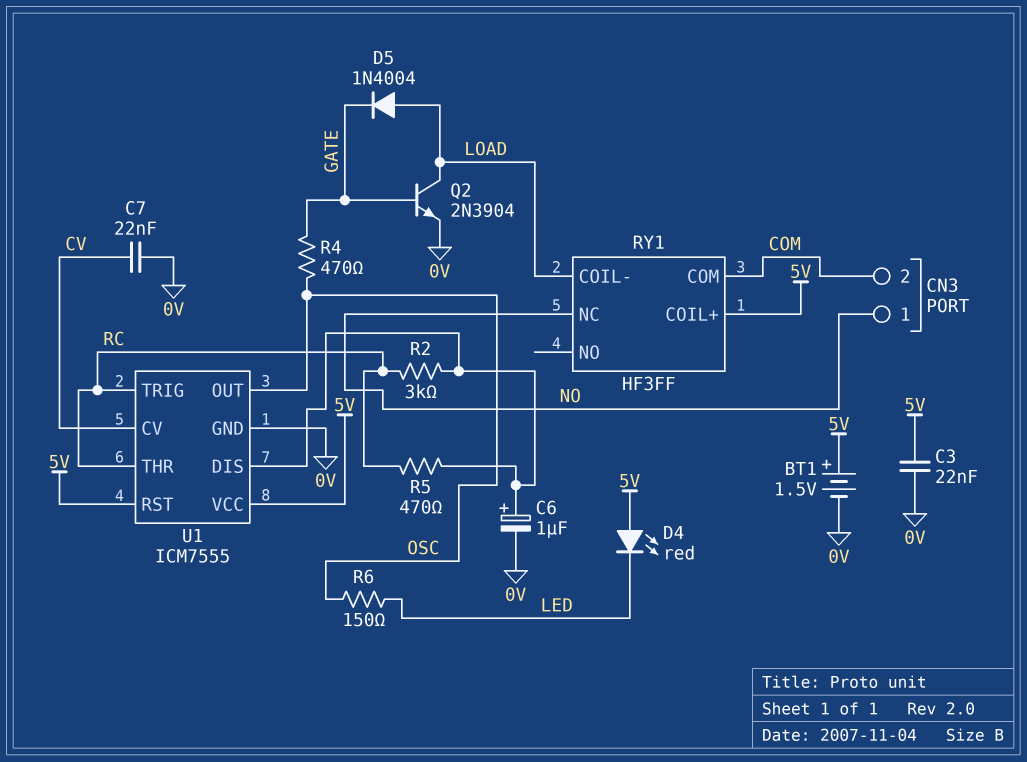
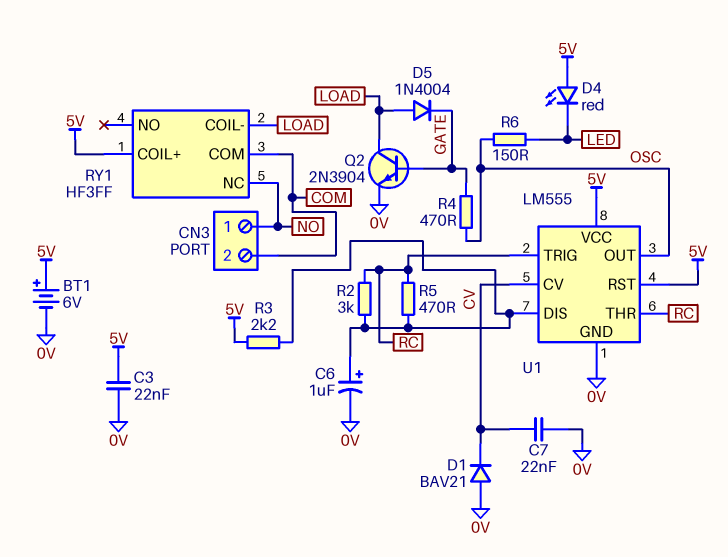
BT1: 1.5V (plus 5V, minus 0V) -> 6V (plus 5V, minus 0V)
D1: none -> diode BAV21 (A 0V, K CV)
R3: none -> 2.2k (5V, U1/DIS)
U1: ICM7555 -> LM555

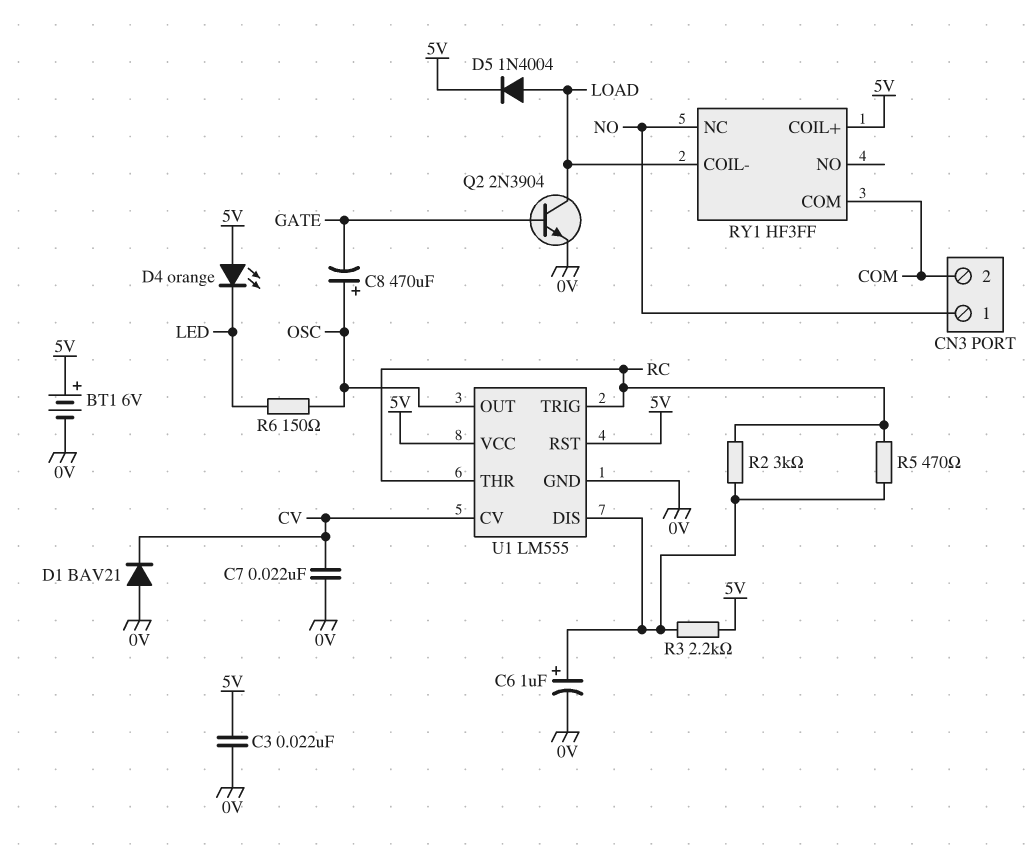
C8: none -> 470uF (plus OSC, minus GATE)
D4: LED red (A 5V, K LED) -> LED orange (A 5V, K LED)
D5: diode 1N4004 (A LOAD, K GATE) -> diode 1N4004 (A LOAD, K 5V)
R4: 470 (GATE, OSC) -> none

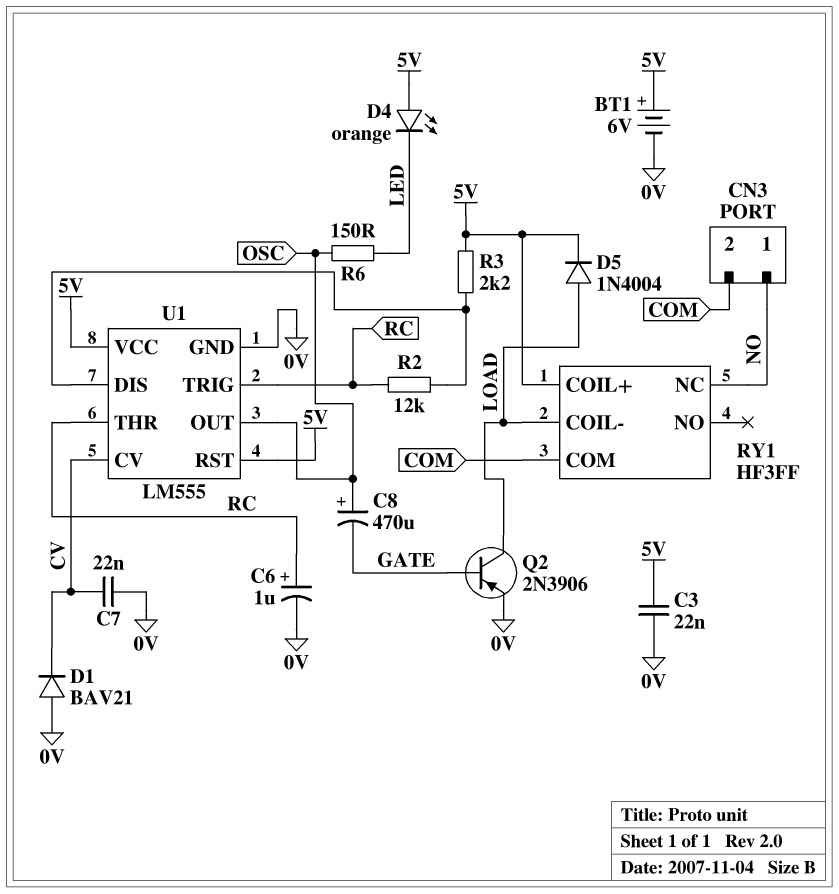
C6: 1uF (plus U1/DIS, minus 0V) -> 1uF (plus RC, minus 0V)
Q2: NPN 2N3904 (B GATE, C LOAD, E 0V) -> PNP 2N3906 (B GATE, C LOAD, E 0V)
R2: 3k (RC, U1/DIS) -> 12k (RC, U1/DIS)
R5: 470 (RC, U1/DIS) -> none

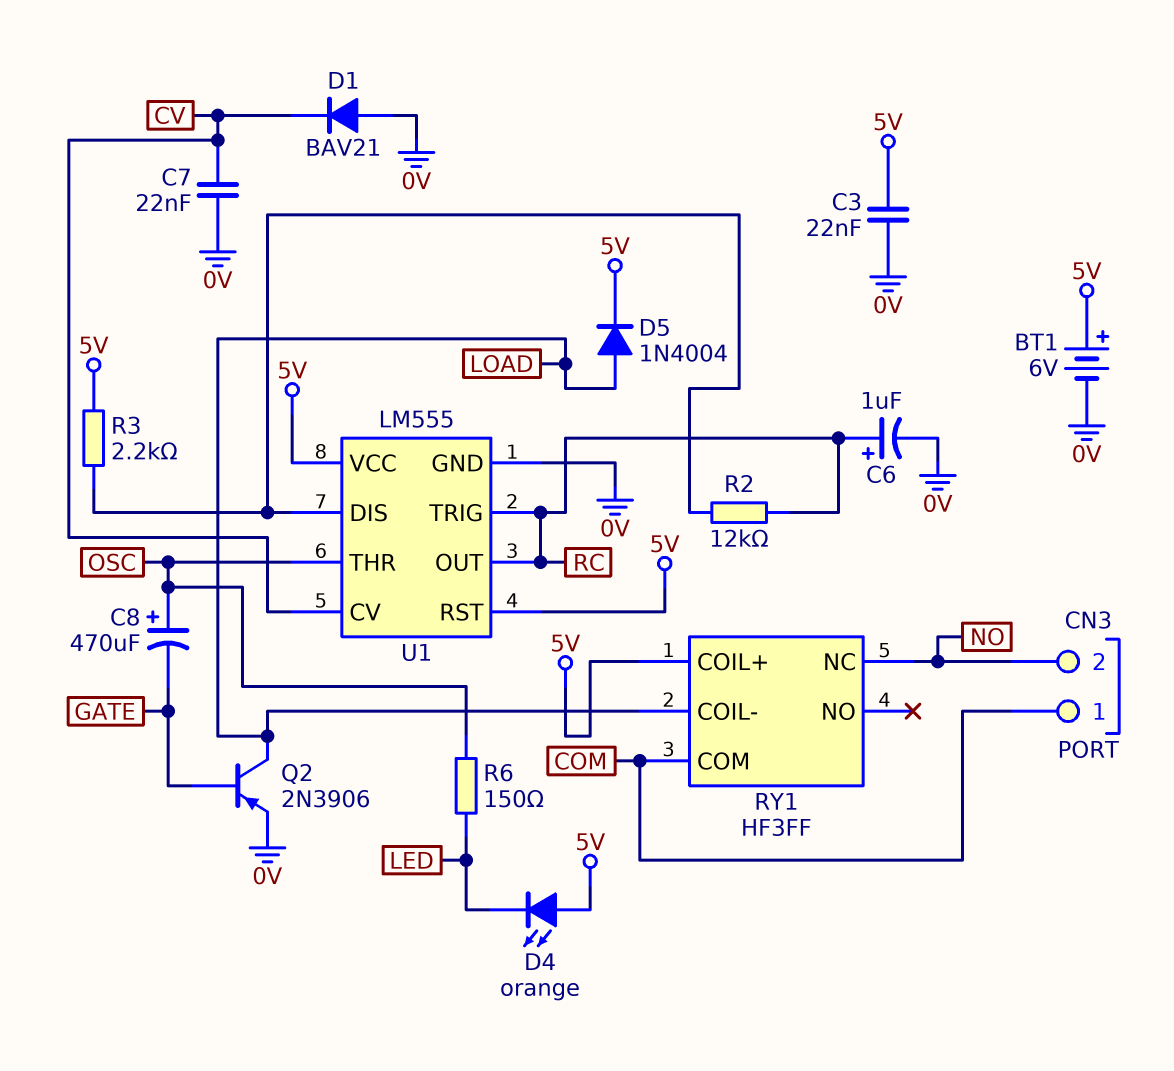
CN3 pin 1: NO -> COM
CN3 pin 2: COM -> NO
U1 pin OUT: OSC -> RC
U1 pin THR: RC -> OSC

